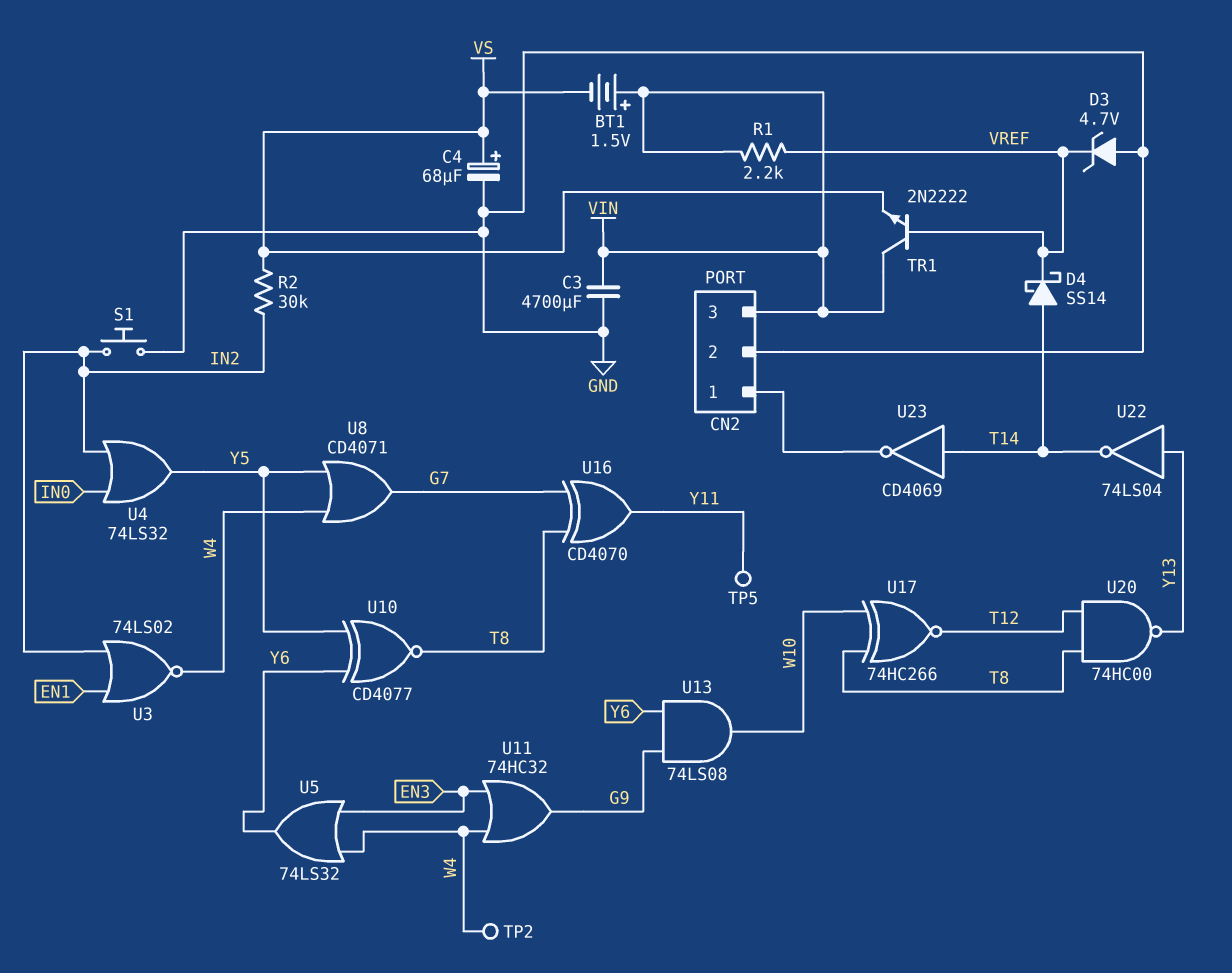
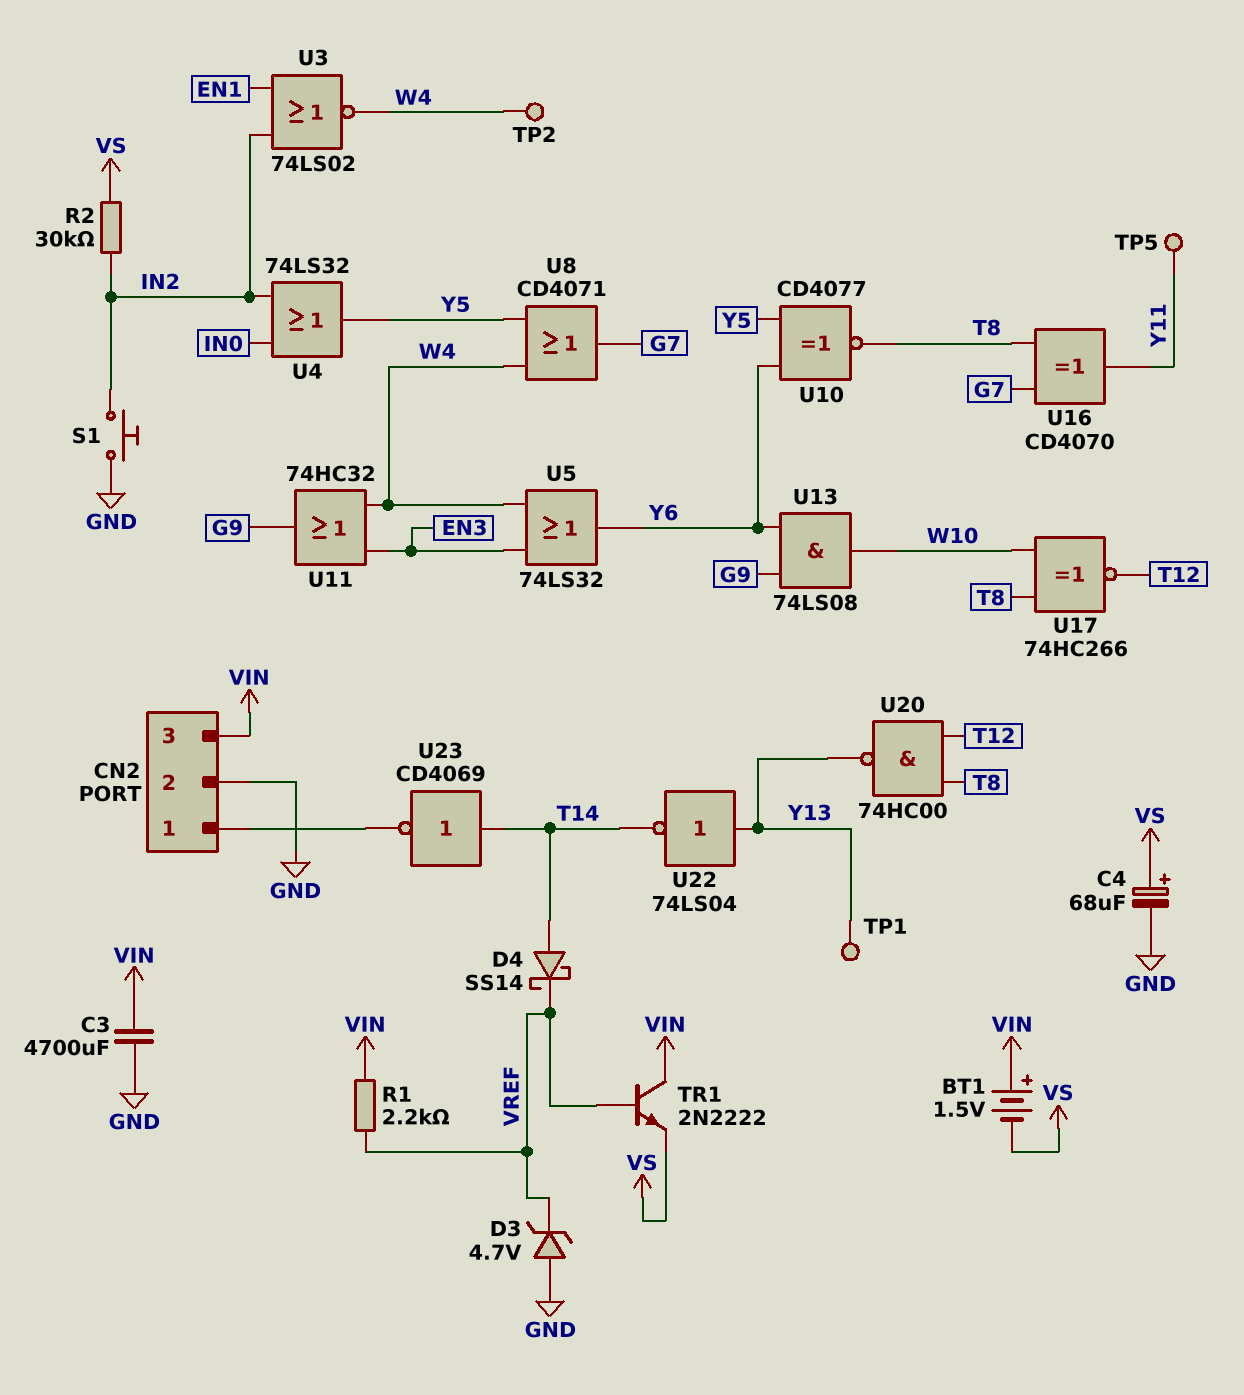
TP1: none -> test point (Y13)

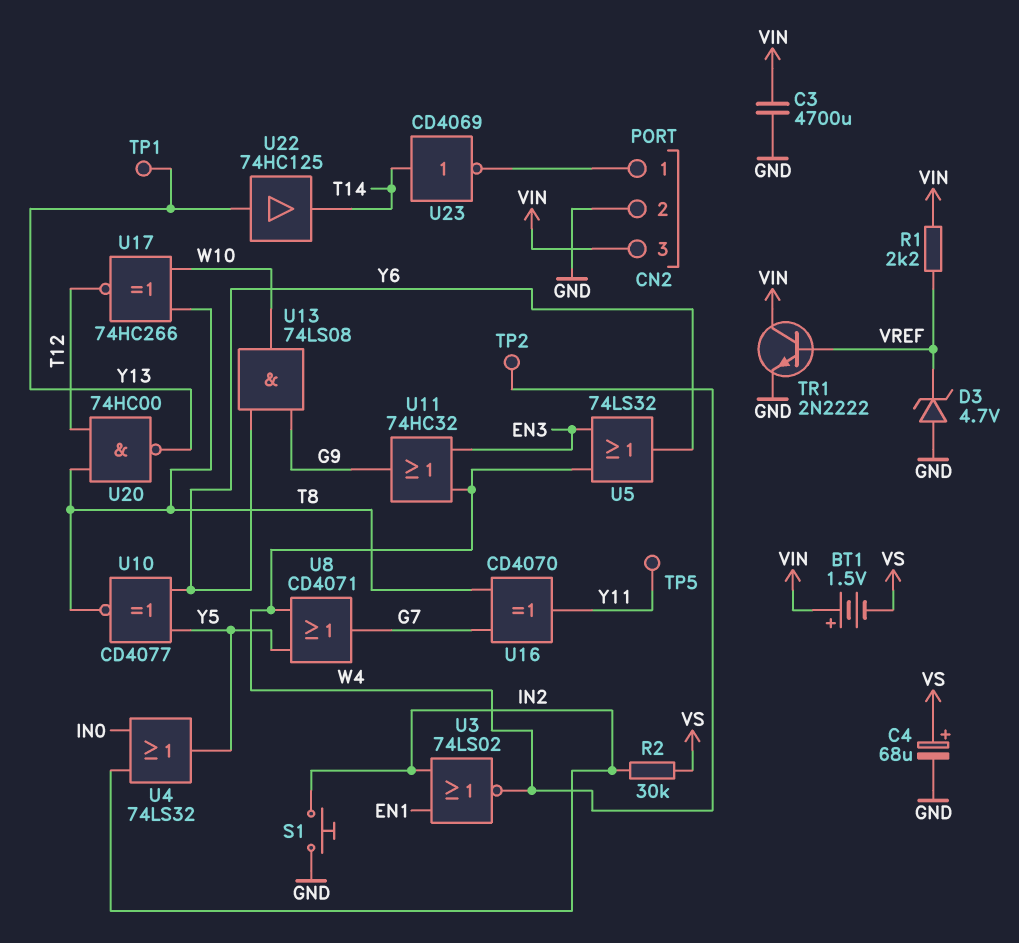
D4: schottky SS14 (A T14, K VREF) -> none
TR1: NPN 2N2222 (B VREF, C VIN, E VS) -> NPN 2N2222 (B VREF, C VIN, E GND)
U22: NOT 74LS04 (in Y13, out T14) -> buffer 74HC125 (in Y13, out T14)

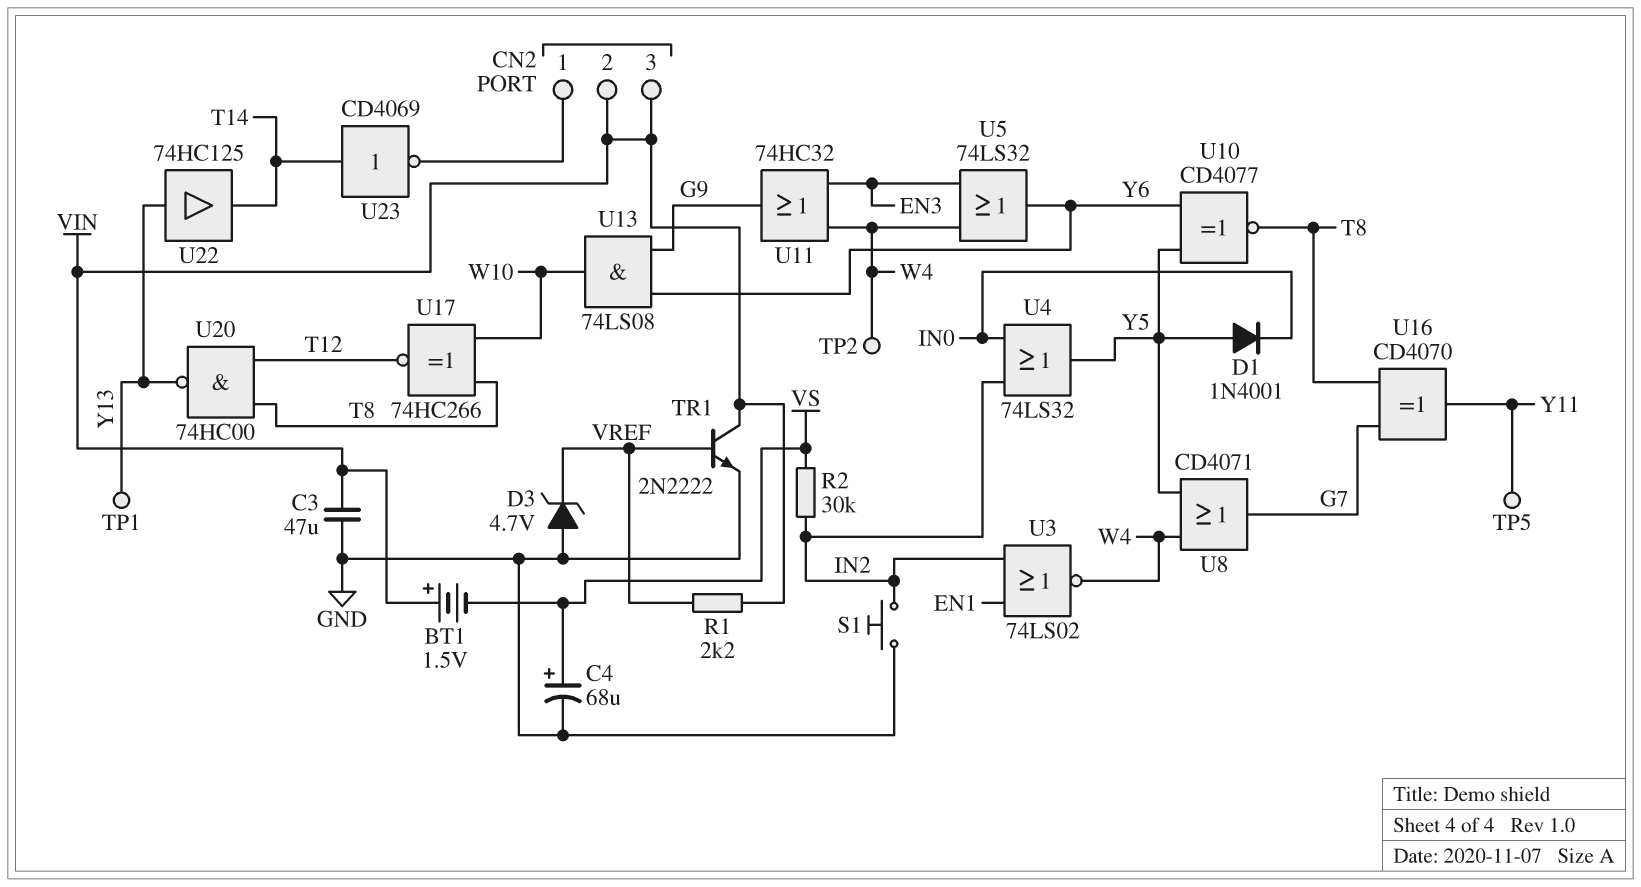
C3: 4700uF (GND, VIN) -> 47uF (GND, VIN)
CN2 pin 2: GND -> VIN
D1: none -> diode 1N4001 (A Y5, K IN0)

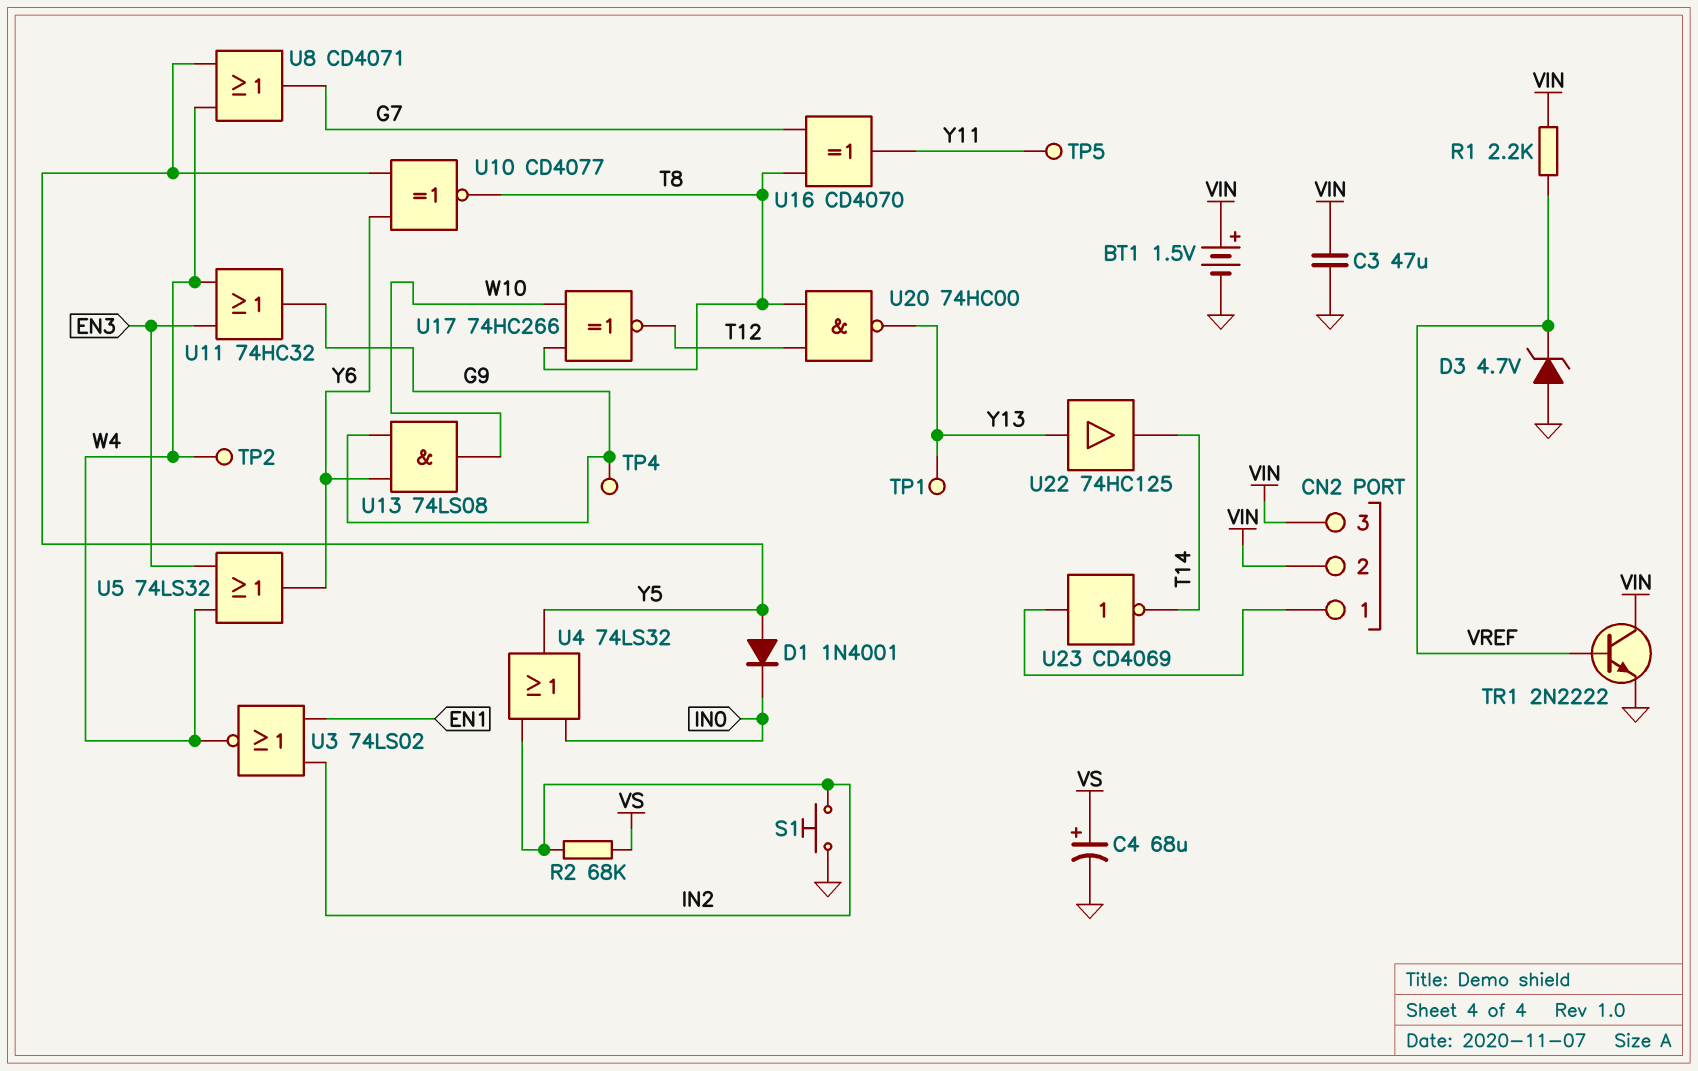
BT1: 1.5V (plus VIN, minus VS) -> 1.5V (plus VIN, minus GND)
R2: 30k (IN2, VS) -> 68k (IN2, VS)
TP4: none -> test point (G9)
U23: NOT CD4069 (in T14, out CN2/1) -> NOT CD4069 (in CN2/1, out T14)

